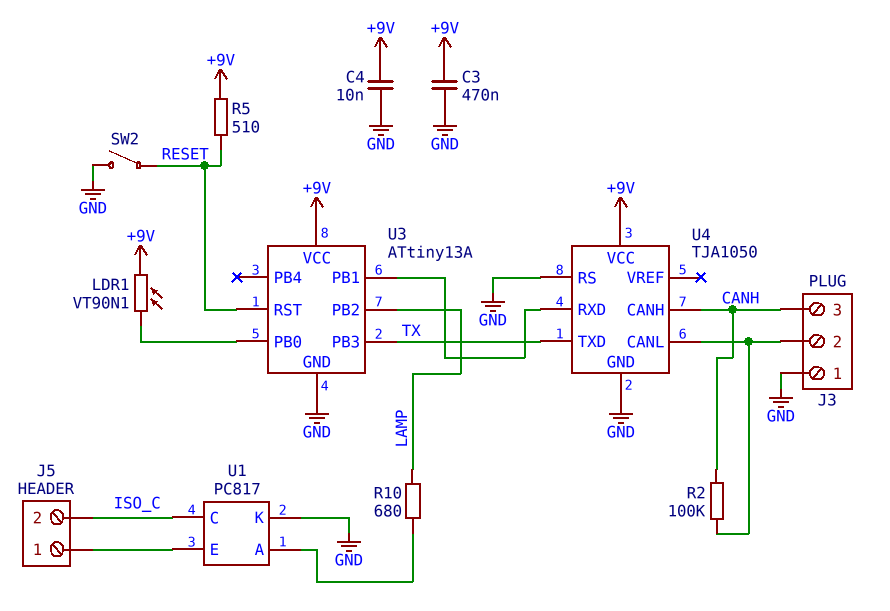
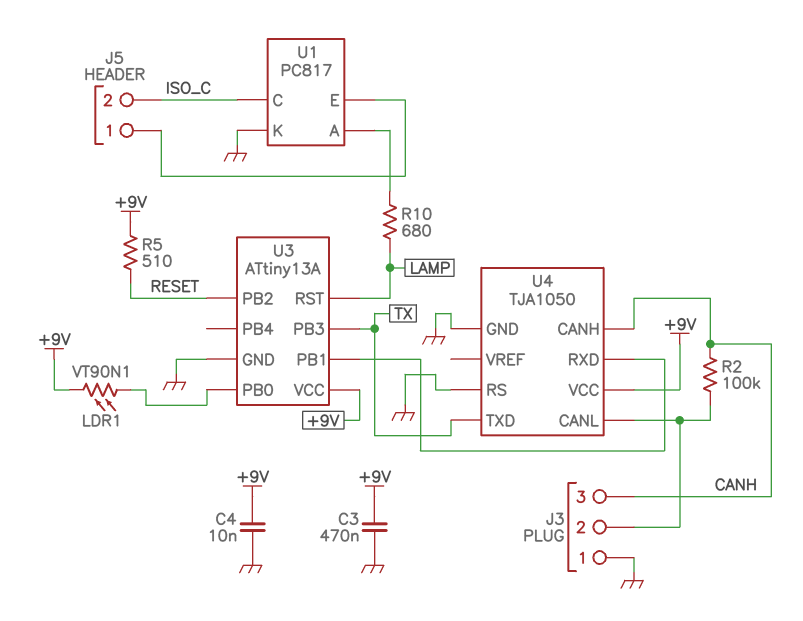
SW2: switch (GND, RESET) -> none
U3 pin PB2: LAMP -> RESET
U3 pin RST: RESET -> LAMP

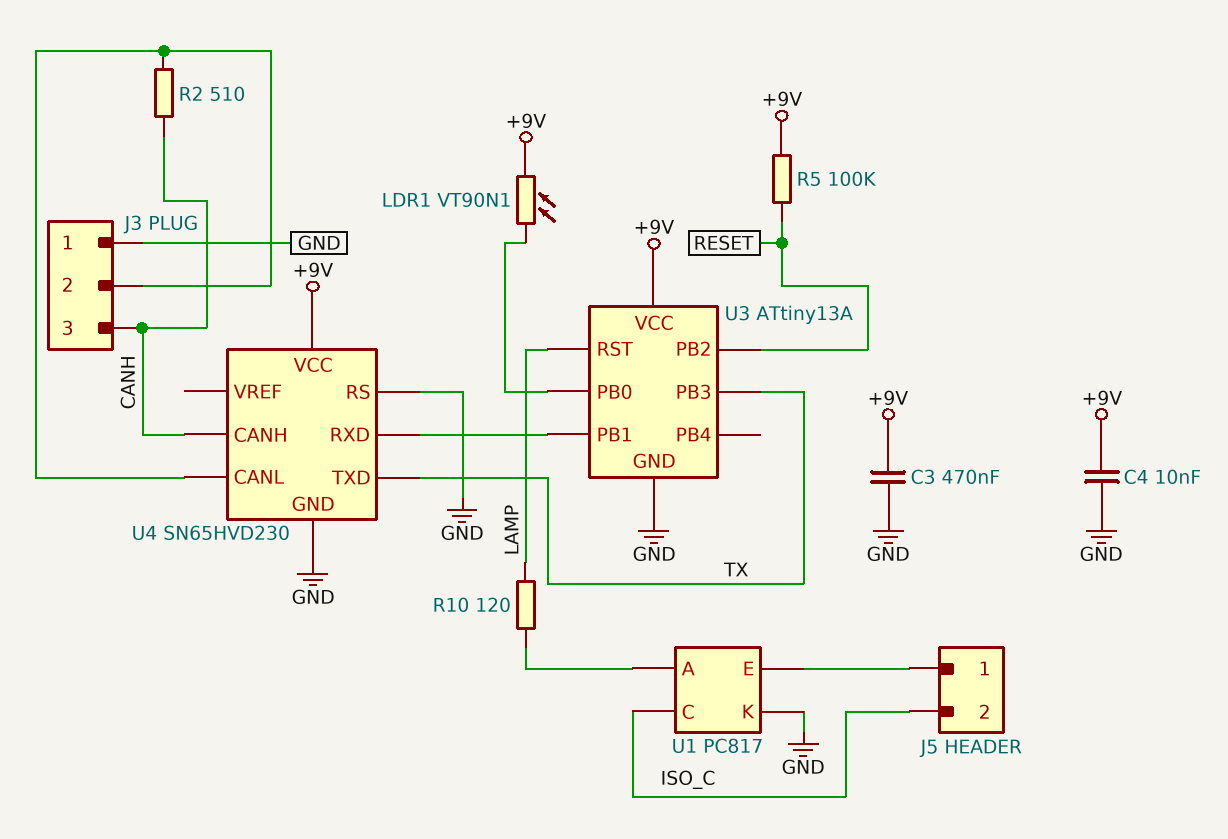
R2: 100k (CANH, J3/2) -> 510 (CANH, J3/2)
R5: 510 (+9V, RESET) -> 100k (+9V, RESET)
R10: 680 (LAMP, U1/A) -> 120 (LAMP, U1/A)
U4: TJA1050 -> SN65HVD230

